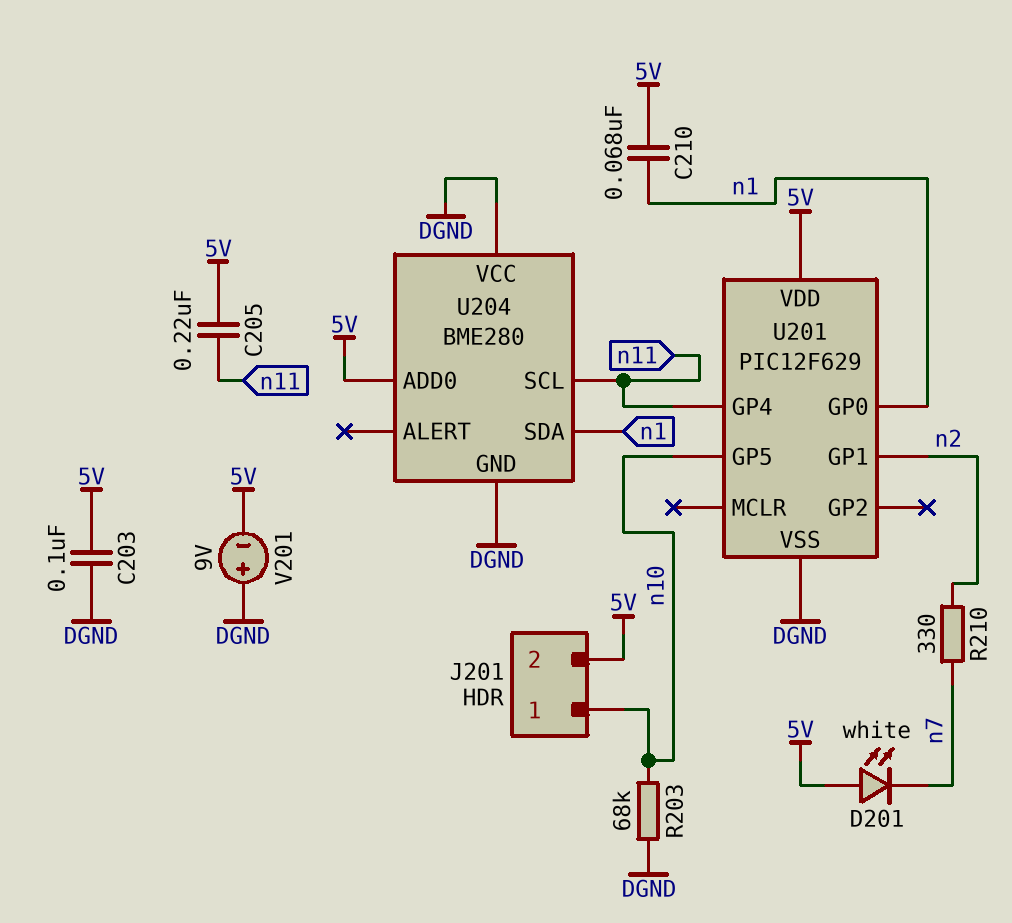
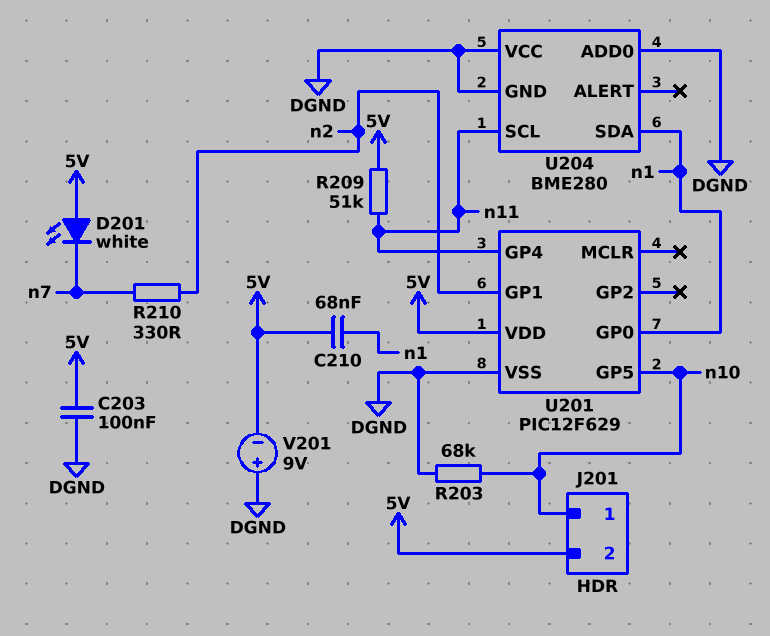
C205: 220nF (5V, n11) -> none
R209: none -> 51k (5V, n11)
U204 pin ADD0: 5V -> DGND

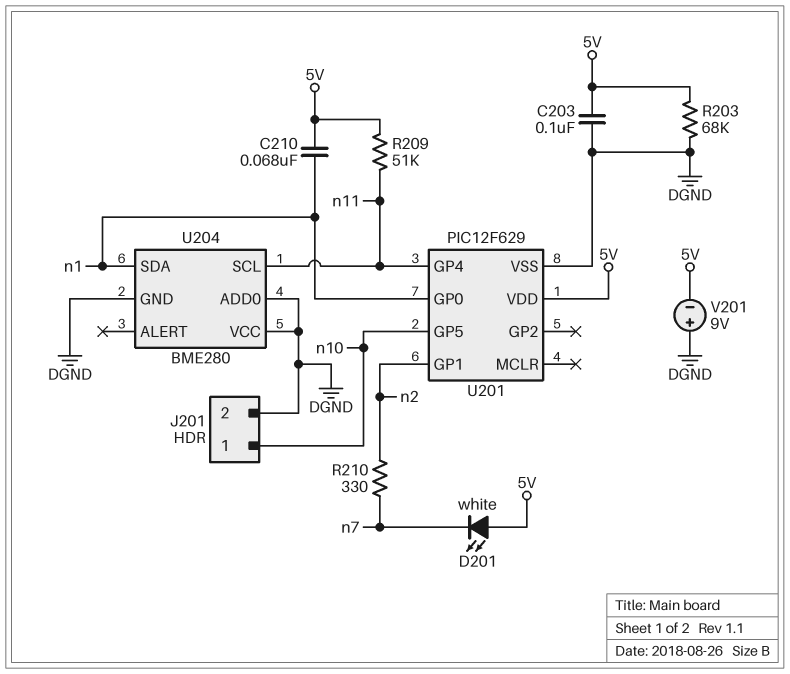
J201 pin 2: 5V -> DGND
R203: 68k (DGND, n10) -> 68k (5V, DGND)

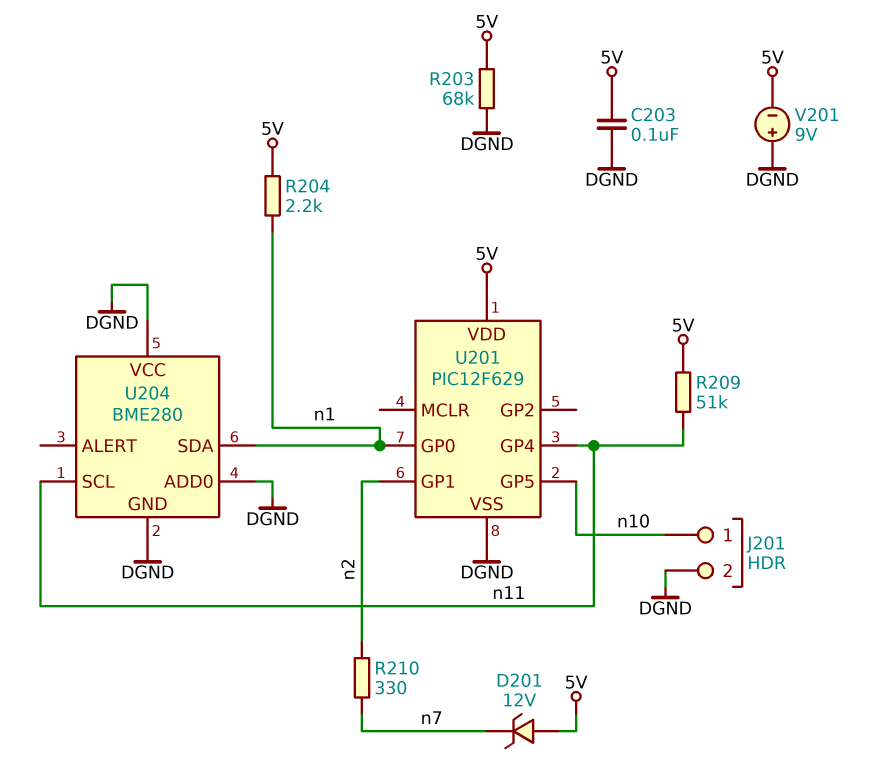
C210: 68nF (5V, n1) -> none
D201: LED white (A 5V, K n7) -> zener 12V (A 5V, K n7)
R204: none -> 2.2k (5V, n1)

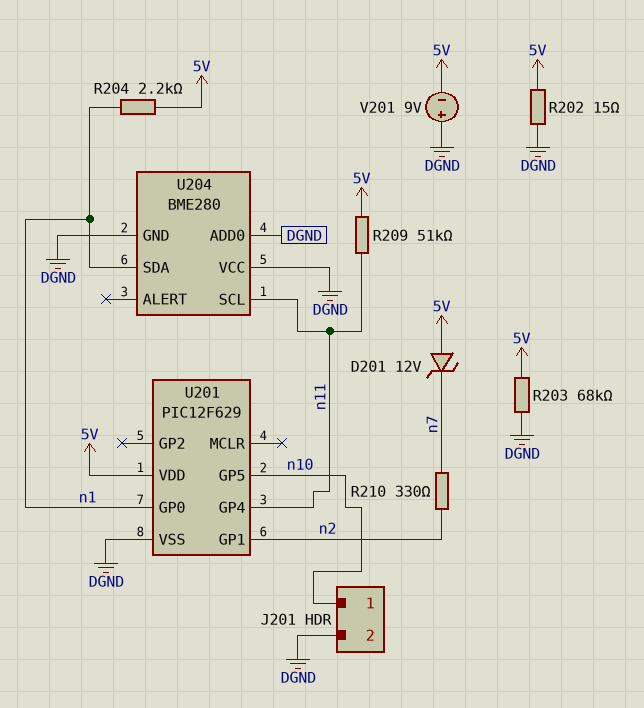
C203: 100nF (5V, DGND) -> none
R202: none -> 15 (5V, DGND)

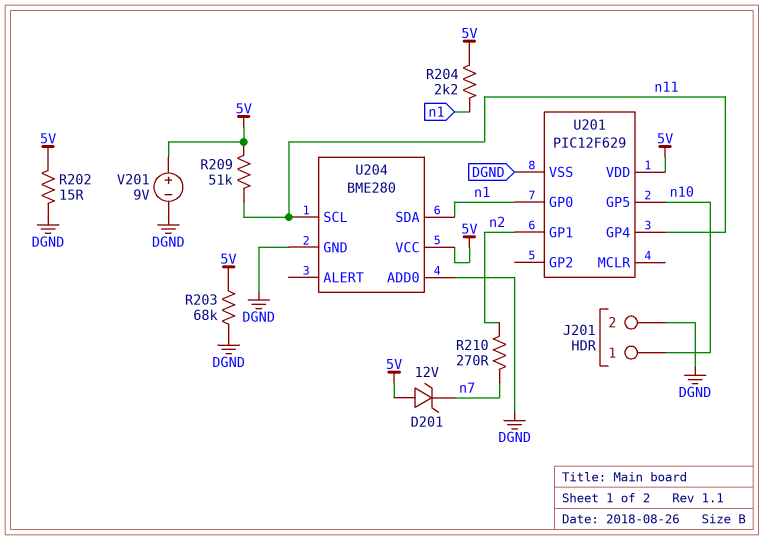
R210: 330 (n2, n7) -> 270 (n2, n7)
U204 pin VCC: DGND -> 5V
V201: 9V (plus DGND, minus 5V) -> 9V (plus 5V, minus DGND)

